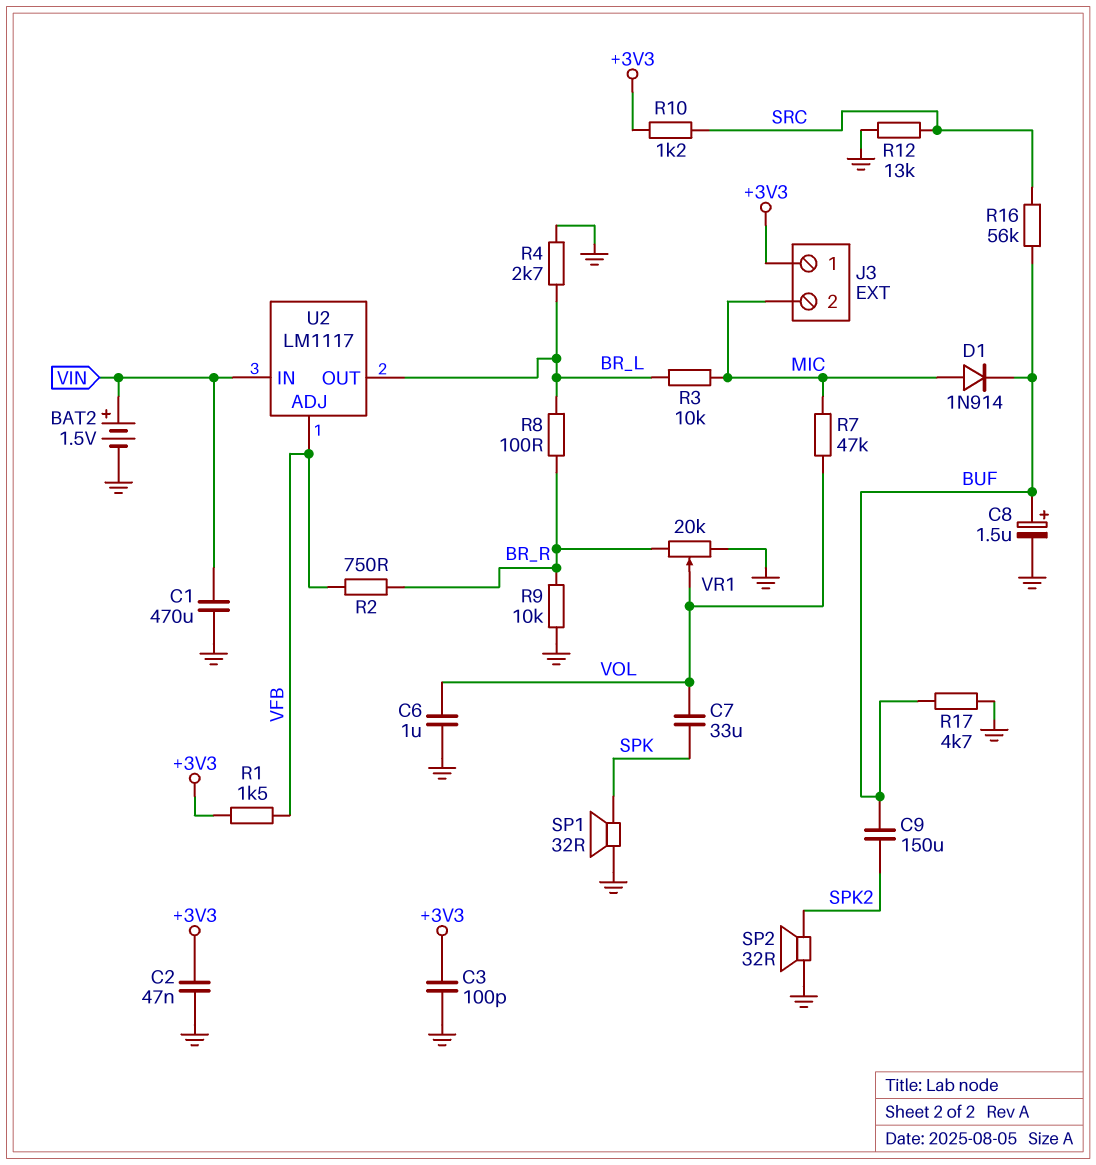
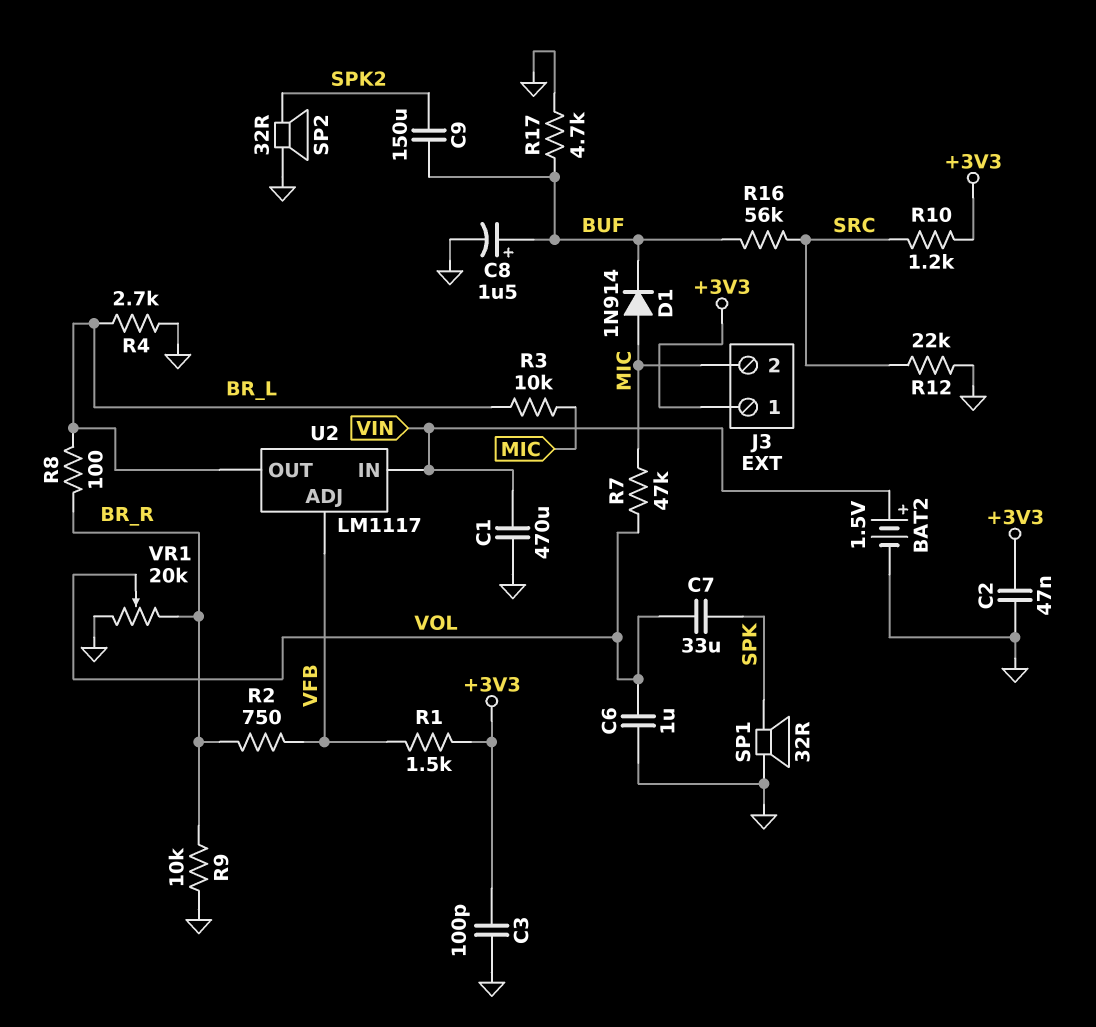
R12: 13k (GND, SRC) -> 22k (GND, SRC)

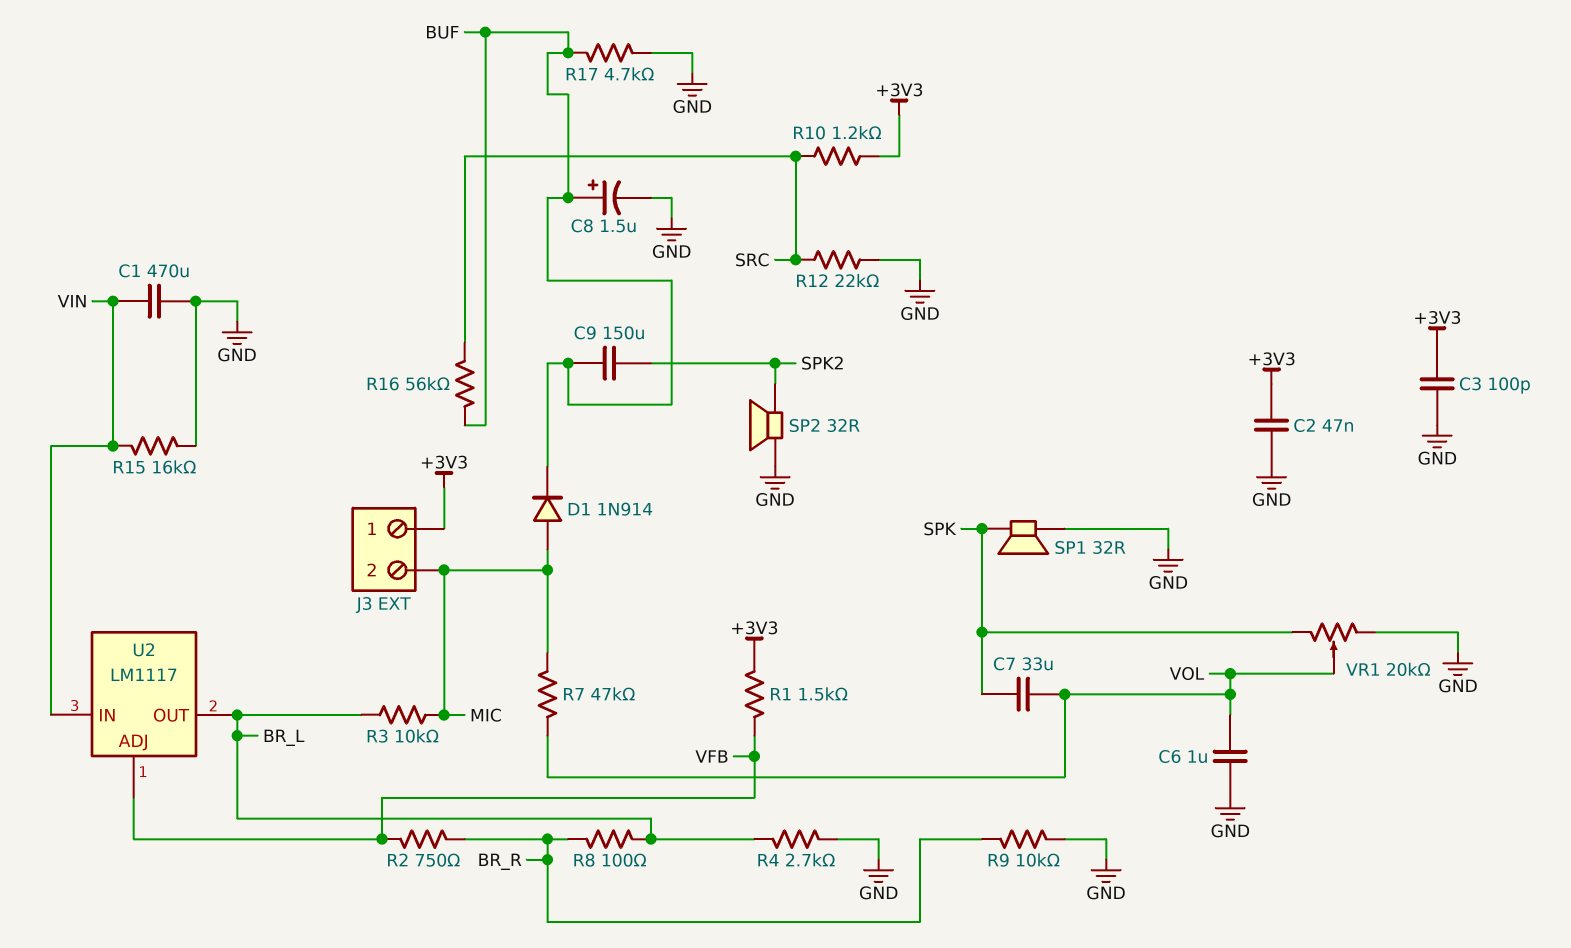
BAT2: 1.5V (plus VIN, minus GND) -> none
R15: none -> 16k (GND, VIN)
VR1: 20k (BR_R, GND, wiper VOL) -> 20k (GND, SPK, wiper VOL)

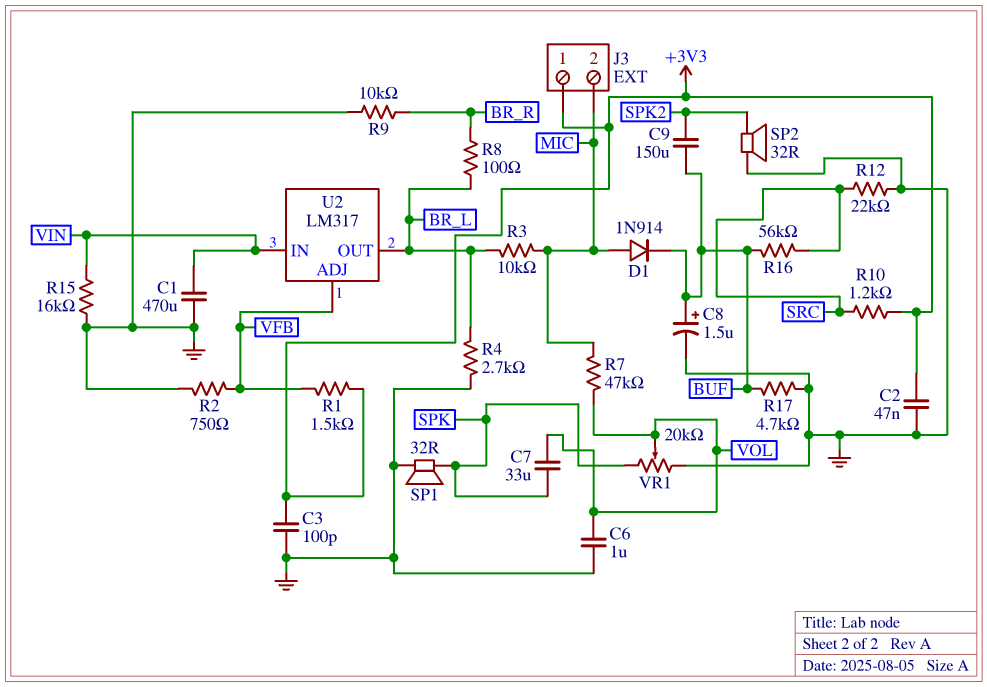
R2: 750 (BR_R, VFB) -> 750 (GND, VFB)
U2: LM1117 -> LM317

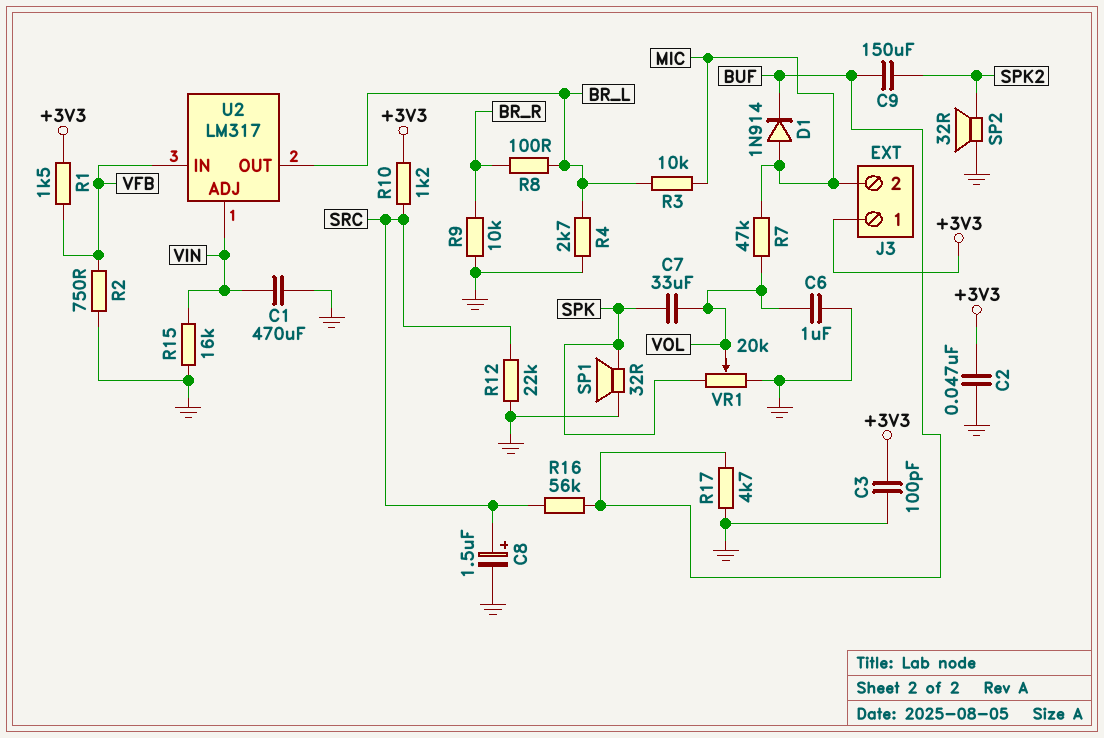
C8: 1.5uF (plus BUF, minus GND) -> 1.5uF (plus SRC, minus GND)
U2 pin ADJ: VFB -> VIN
U2 pin IN: VIN -> VFB

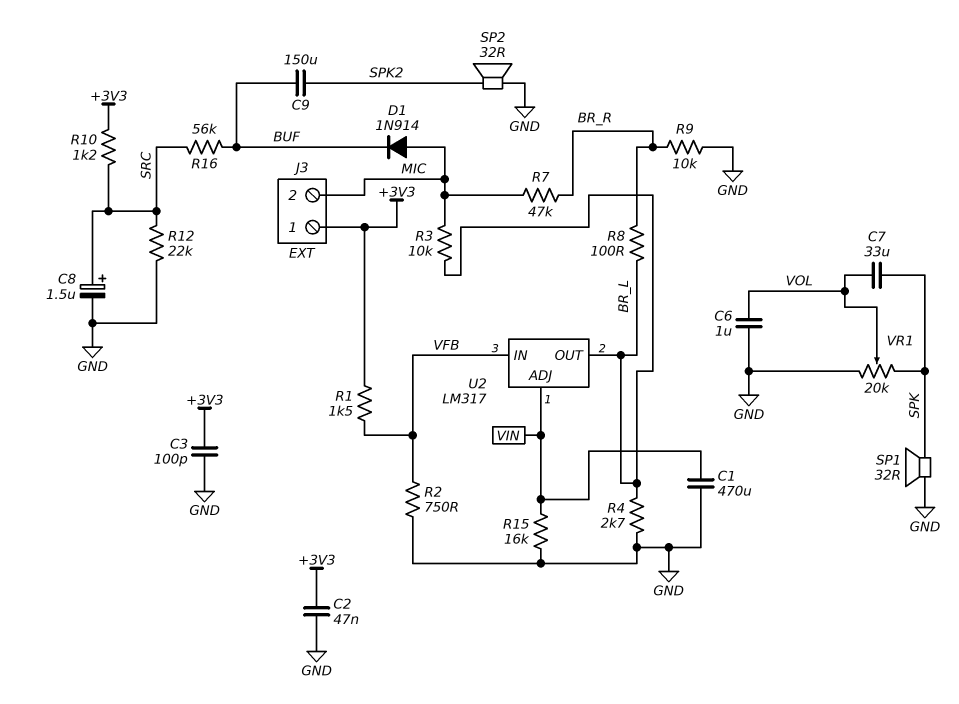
R7: 47k (MIC, VOL) -> 47k (BR_R, MIC)
R17: 4.7k (BUF, GND) -> none

